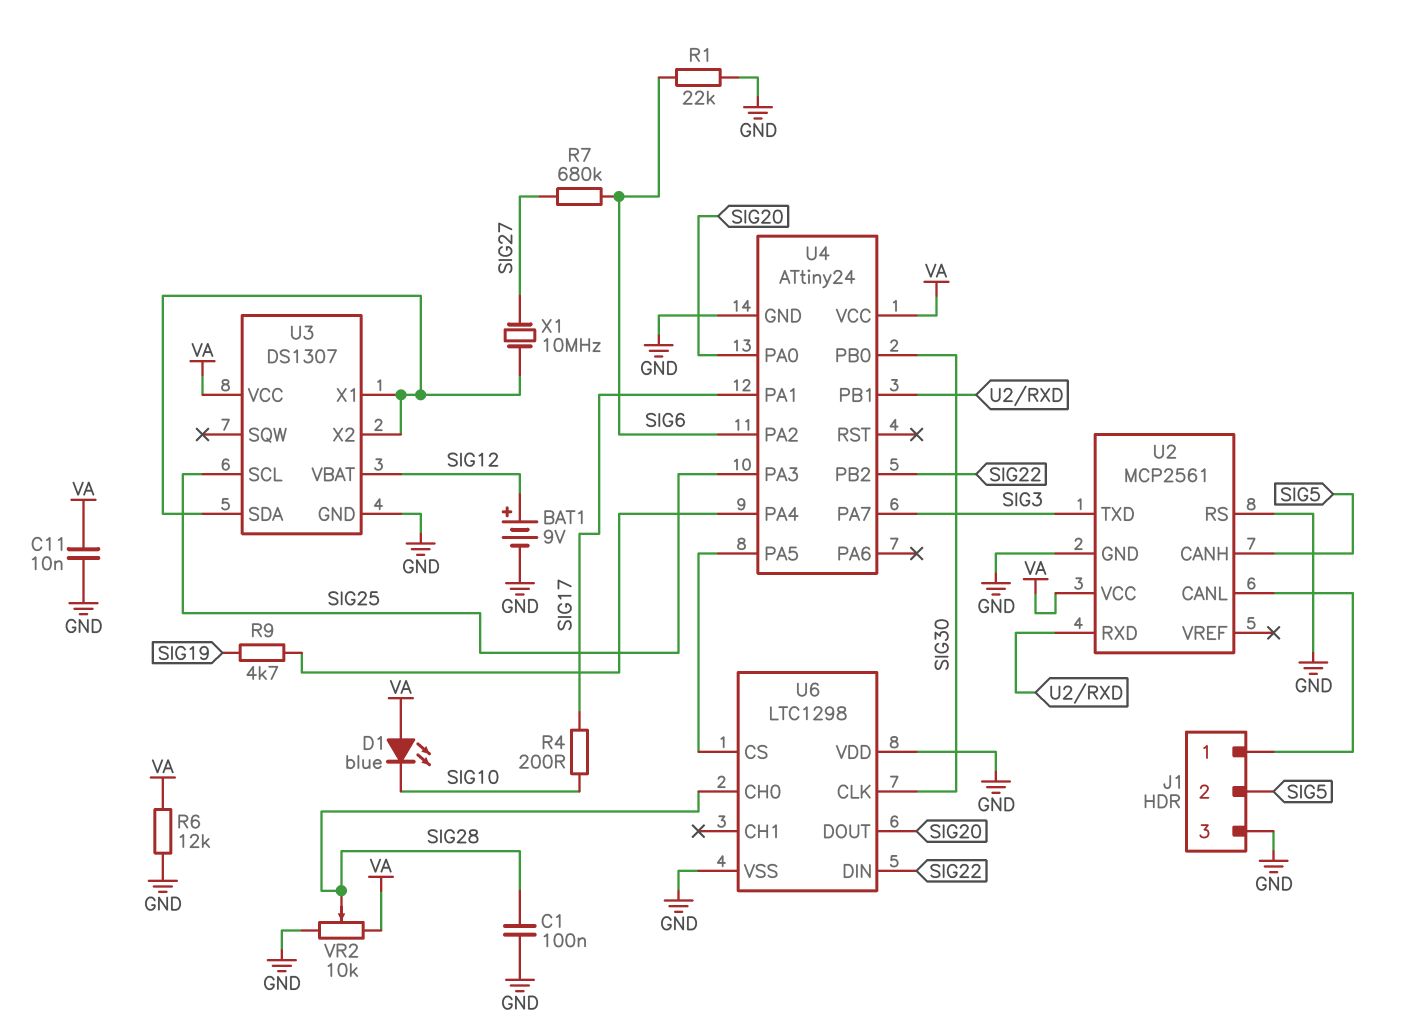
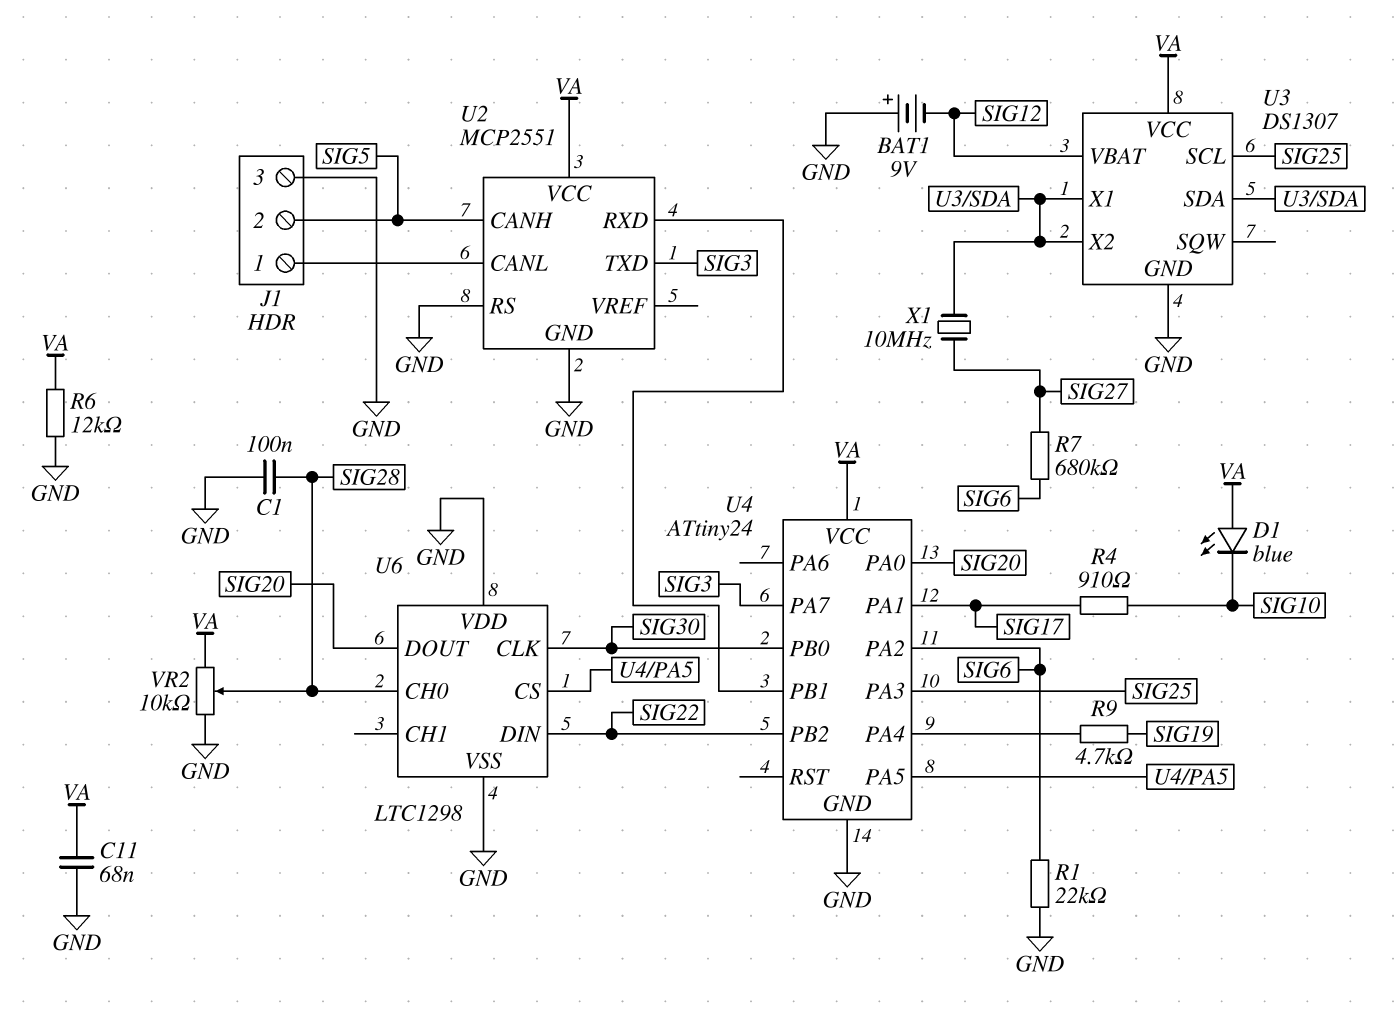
BAT1: 9V (plus SIG12, minus GND) -> 9V (plus GND, minus SIG12)
C11: 10nF (GND, VA) -> 68nF (GND, VA)
R4: 200 (SIG10, SIG17) -> 910 (SIG10, SIG17)
U2: MCP2561 -> MCP2551

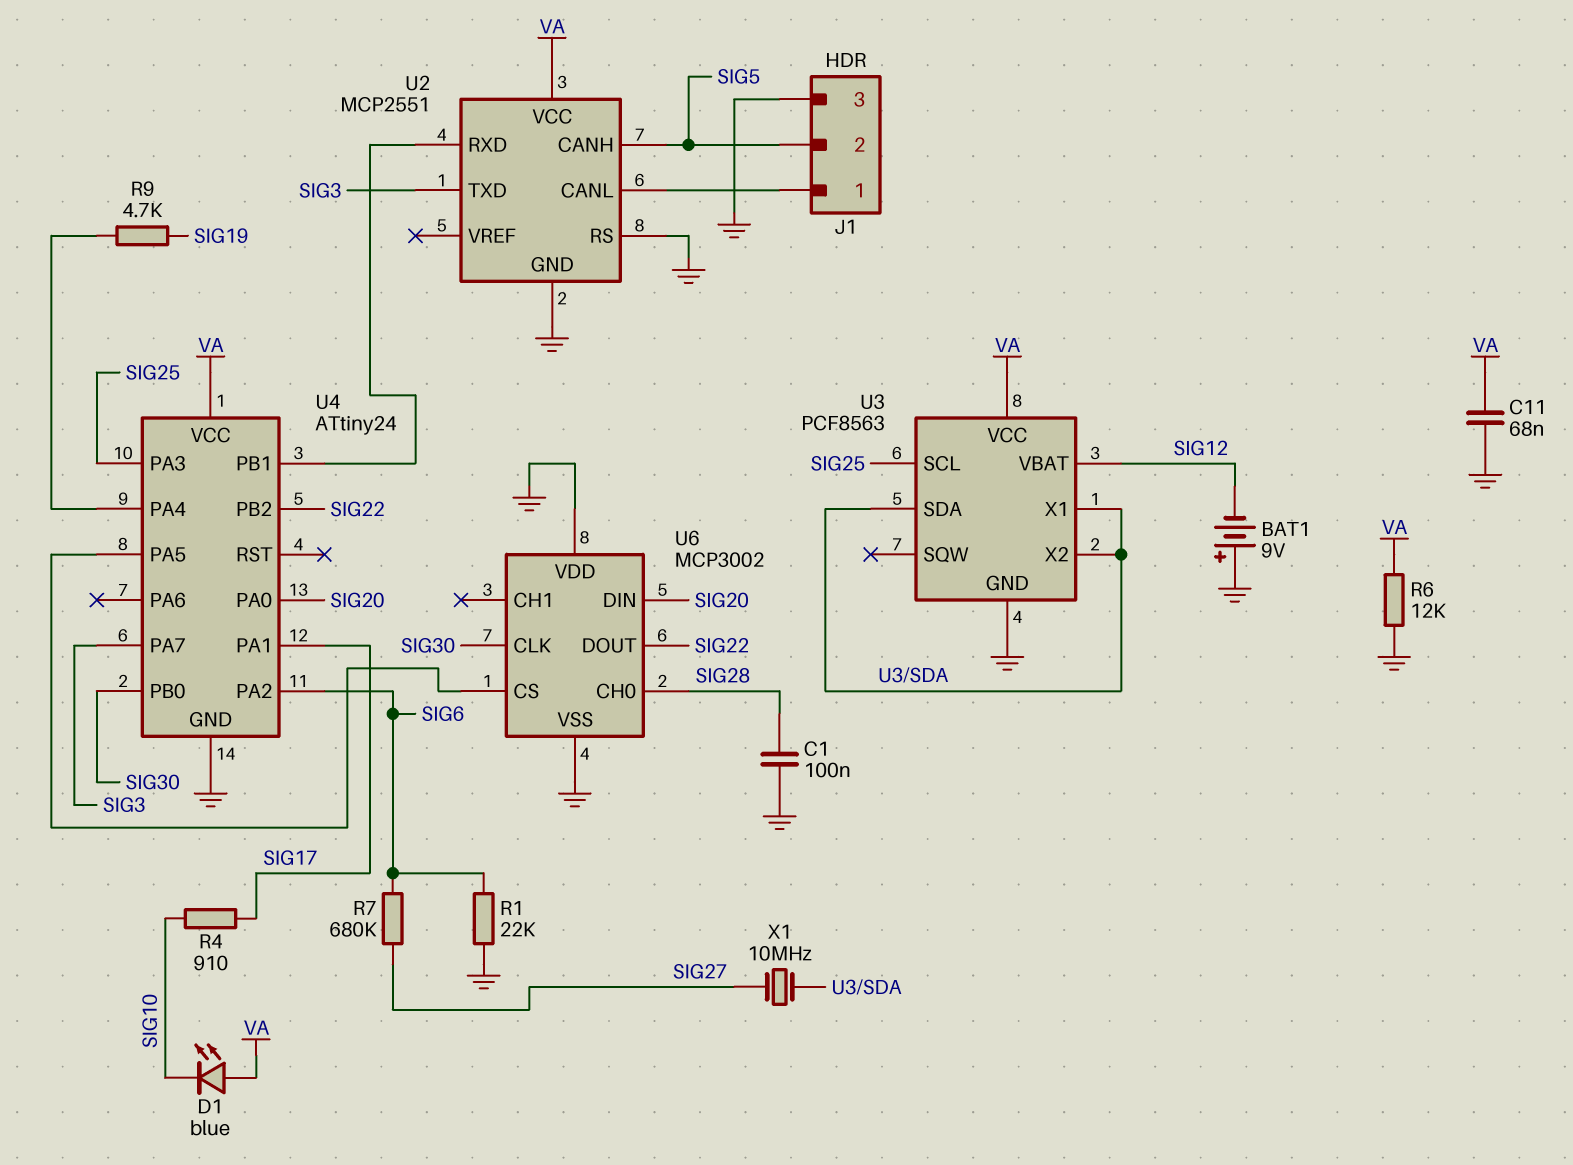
U3: DS1307 -> PCF8563
U6: LTC1298 -> MCP3002
U6 pin DIN: SIG22 -> SIG20
U6 pin DOUT: SIG20 -> SIG22
VR2: 10k (GND, VA, wiper SIG28) -> none

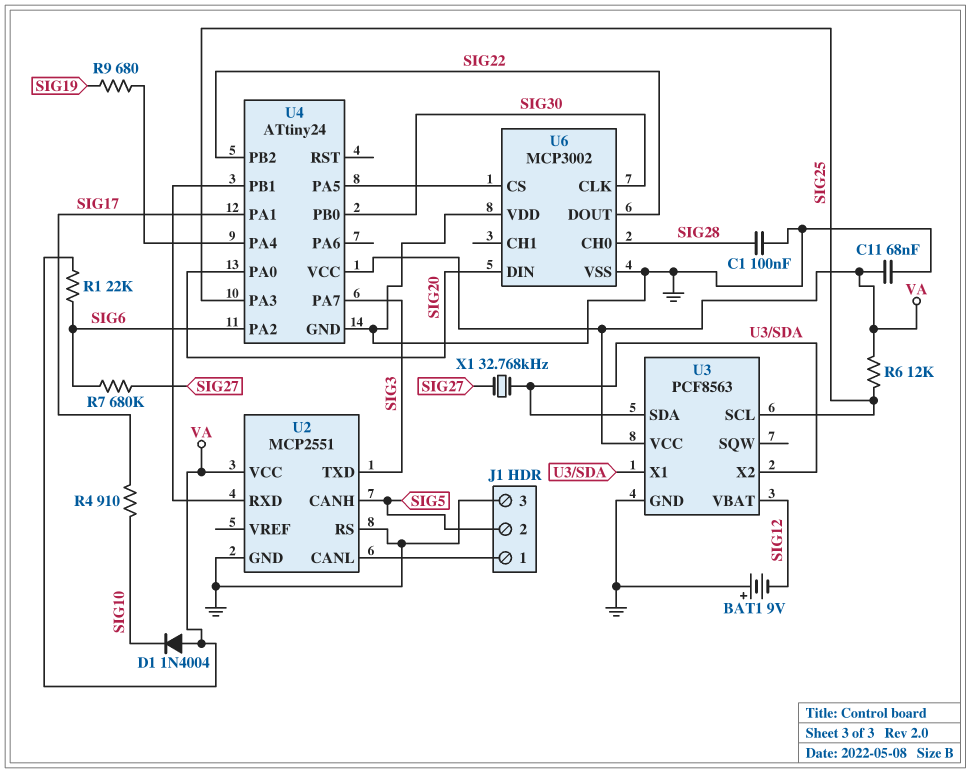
D1: LED blue (A VA, K SIG10) -> diode 1N4004 (A VA, K SIG10)
R1: 22k (GND, SIG6) -> 22k (SIG6, VA)
R6: 12k (GND, VA) -> 12k (SIG25, VA)
R9: 4.7k (SIG19, U4/PA4) -> 680 (SIG19, U4/PA4)
X1: 10MHz (SIG27, U3/SDA) -> 32.768kHz (SIG27, U3/SDA)

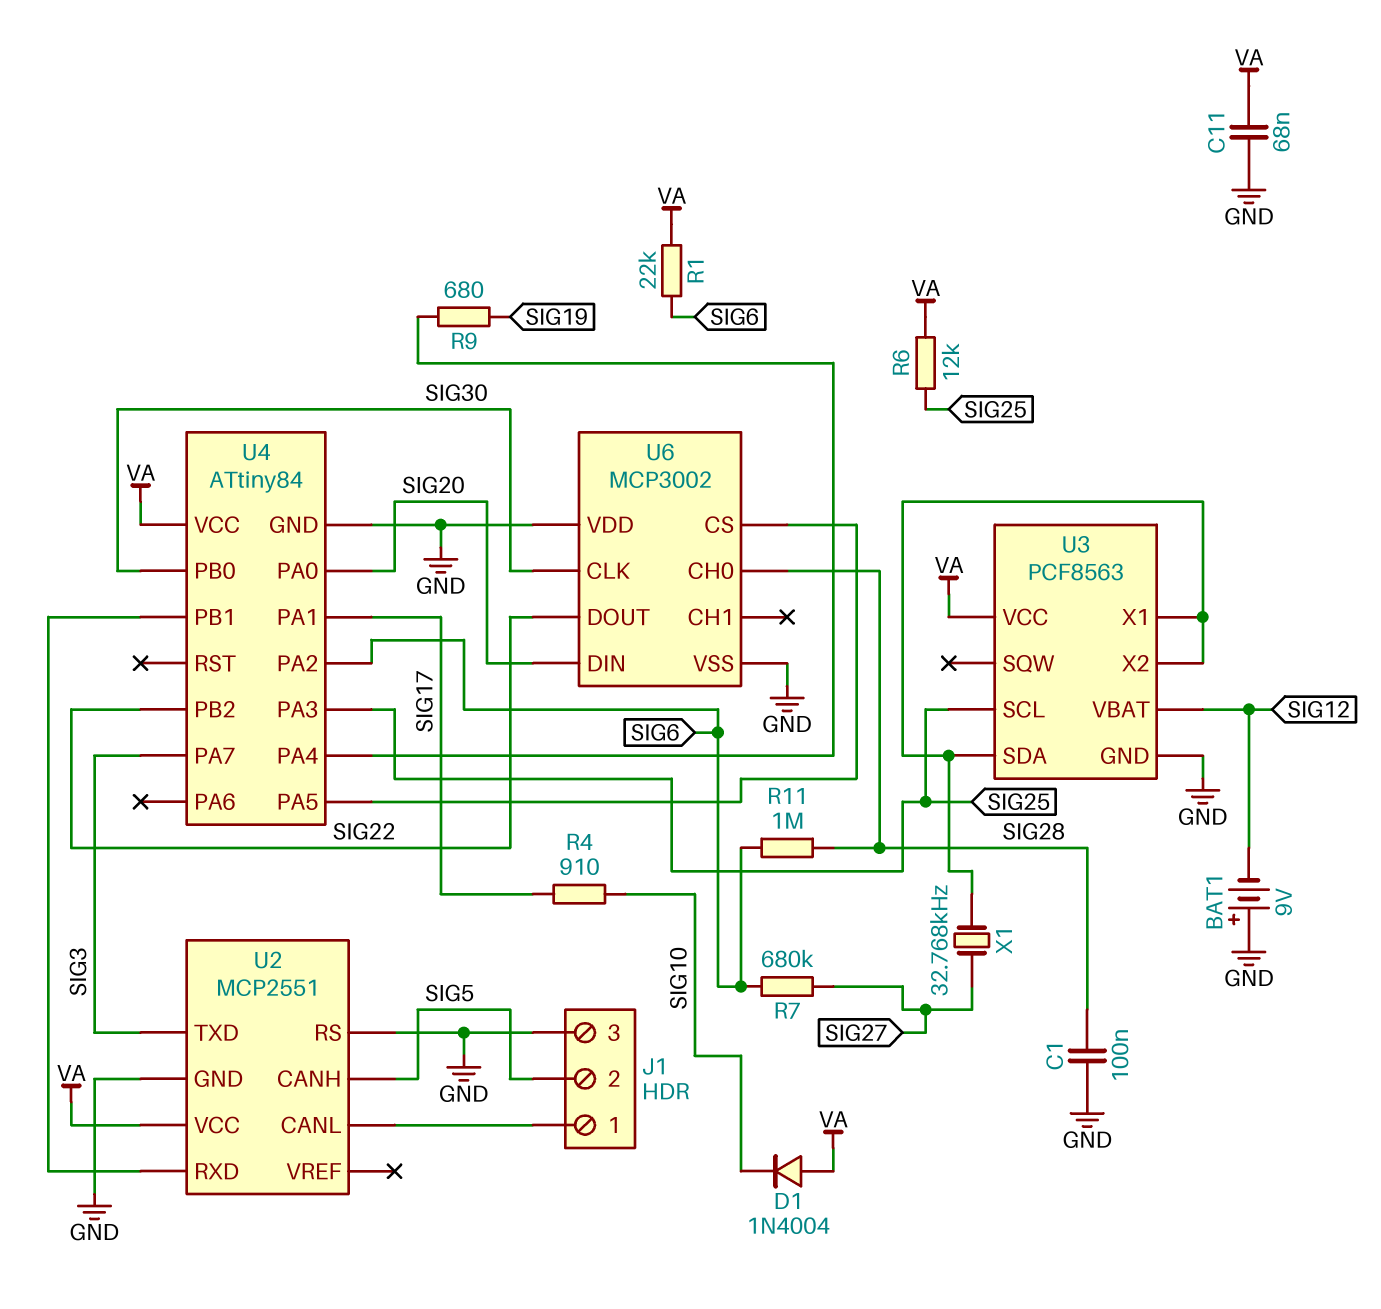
R11: none -> 1M (SIG6, SIG28)
U4: ATtiny24 -> ATtiny84

